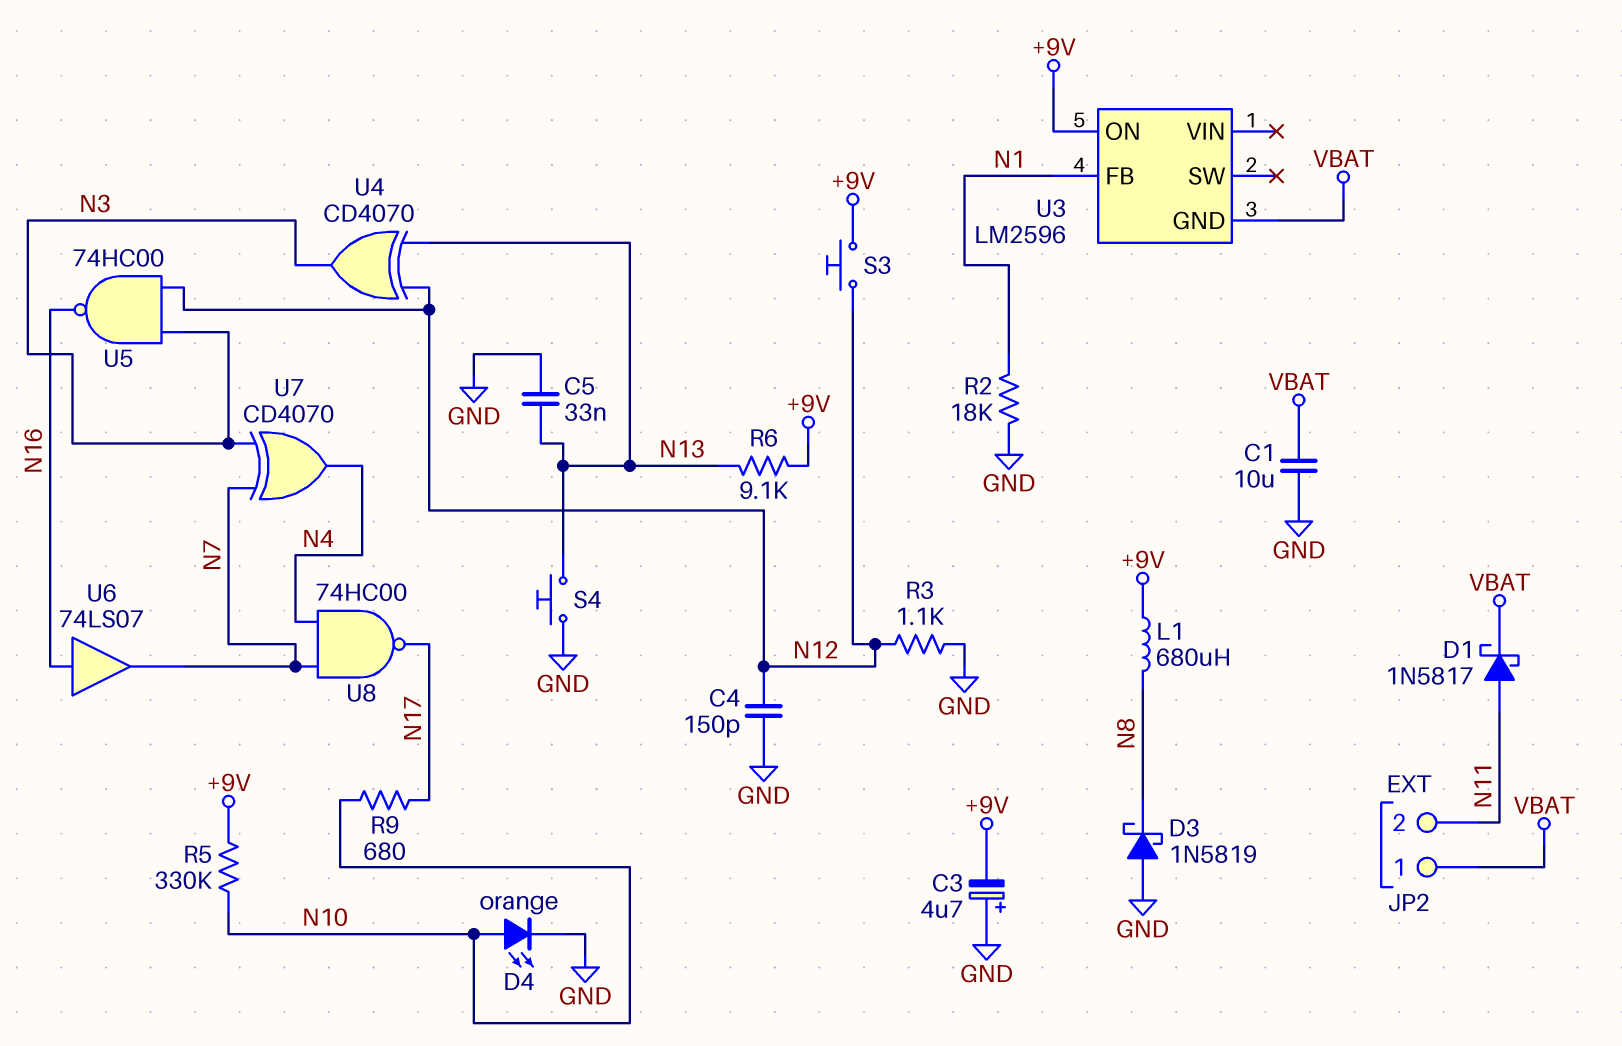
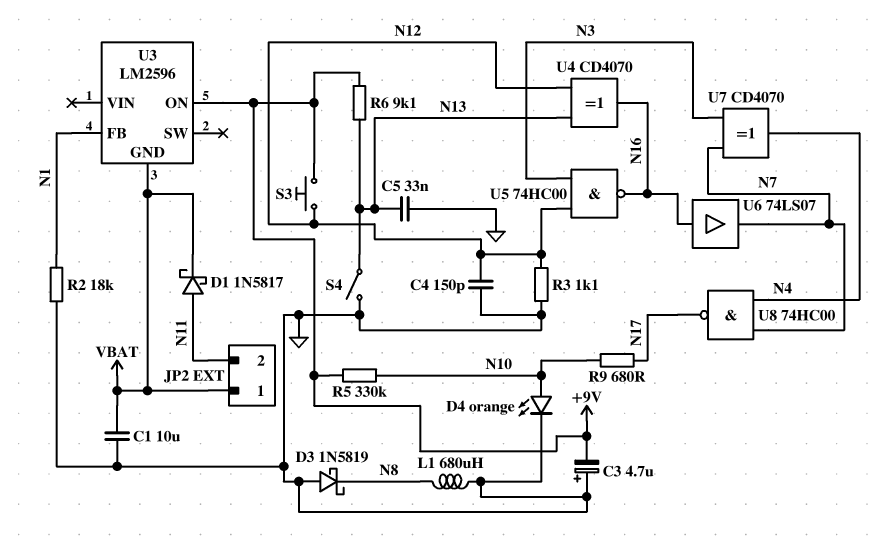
L1: 680uH (+9V, N8) -> 680uH (GND, N8)
S4: button (GND, N13) -> switch (GND, N13)
U4: XOR CD4070 (in N12, in N13, out N3) -> XOR CD4070 (in N12, in N13, out N16)

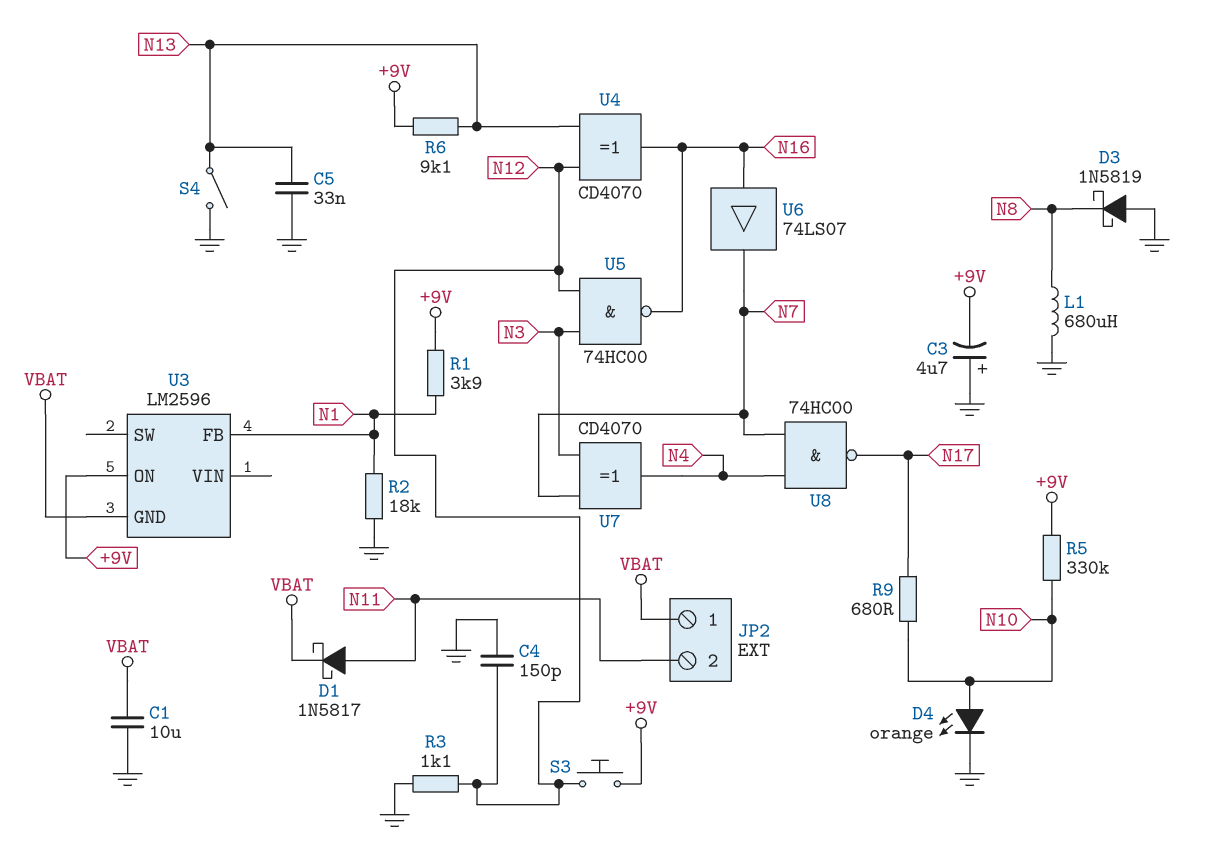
R1: none -> 3.9k (+9V, N1)

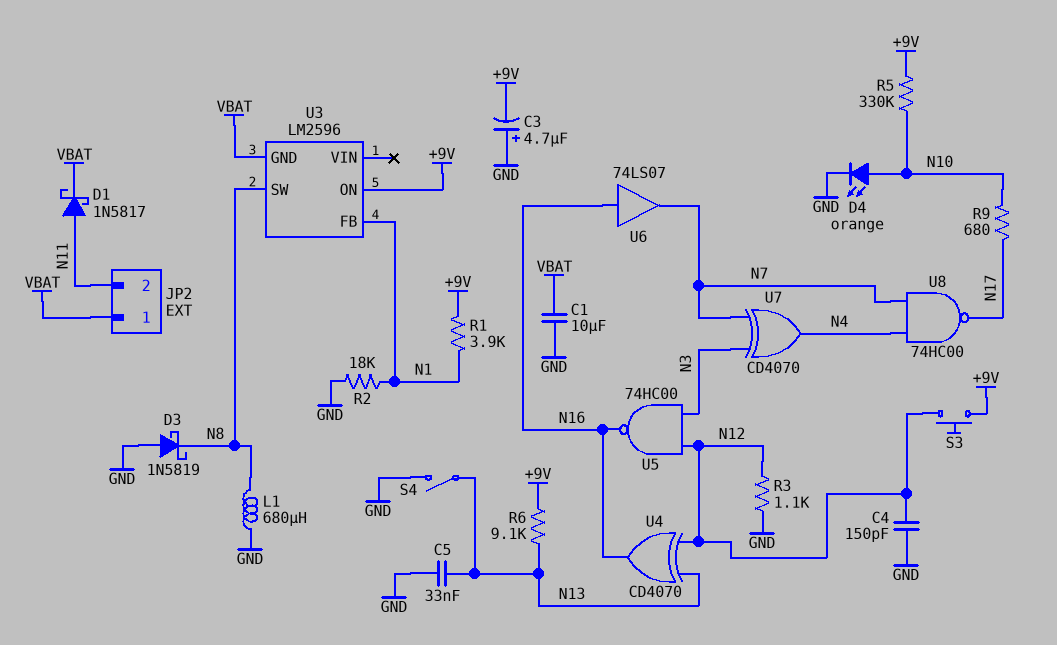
U3 pin SW: none -> N8

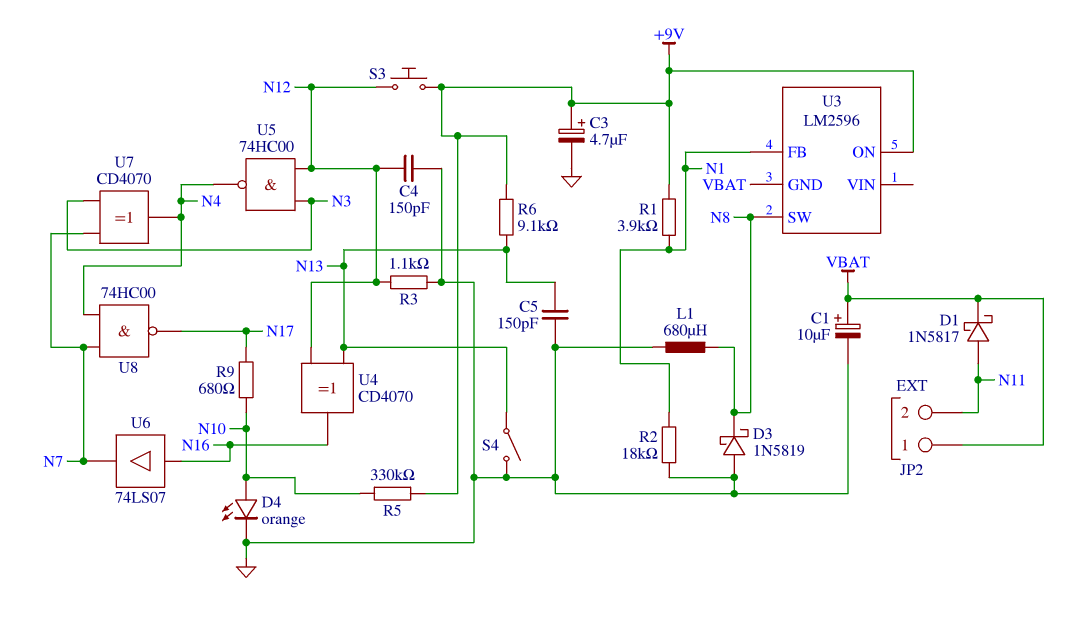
C1: 10uF (GND, VBAT) -> 10uF (plus VBAT, minus GND)
C3: 4.7uF (plus GND, minus +9V) -> 4.7uF (plus +9V, minus GND)
C5: 33nF (GND, N13) -> 150pF (GND, N13)
U5: NAND 74HC00 (in N3, in N12, out N16) -> NAND 74HC00 (in N3, in N12, out N4)

